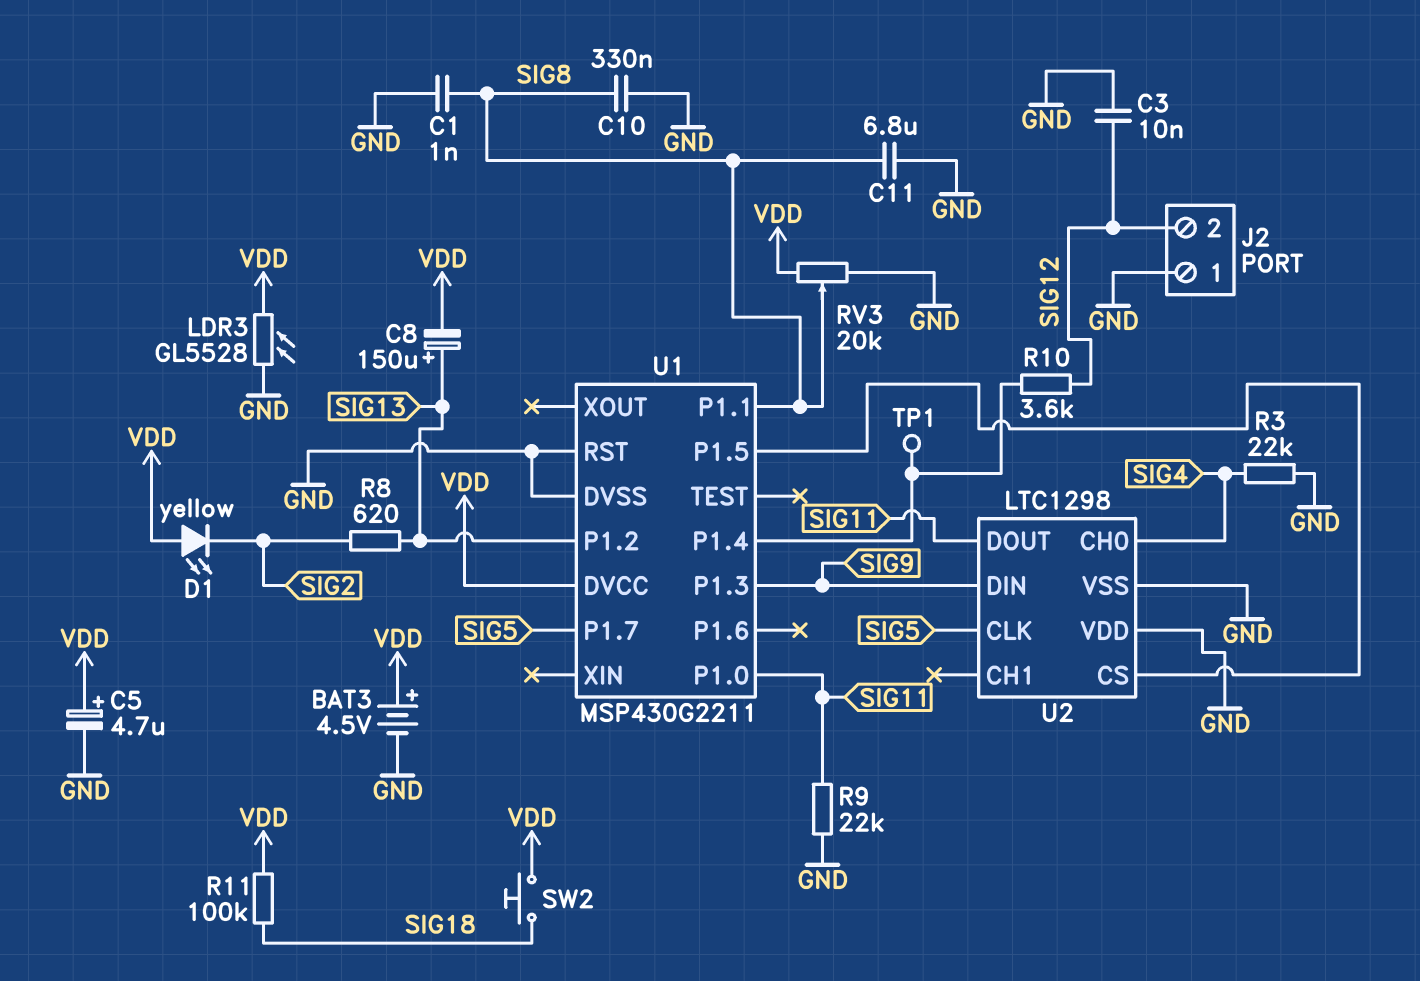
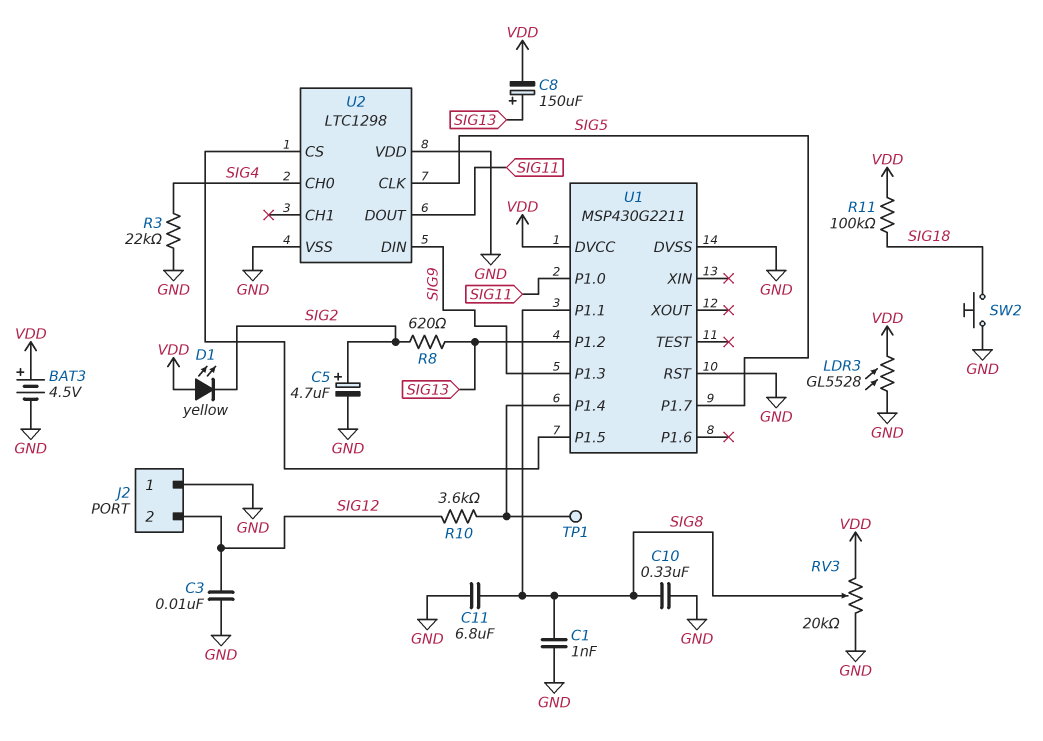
C5: 4.7uF (plus VDD, minus GND) -> 4.7uF (plus SIG2, minus GND)
R9: 22k (GND, SIG11) -> none
SW2: button (SIG18, VDD) -> button (GND, SIG18)

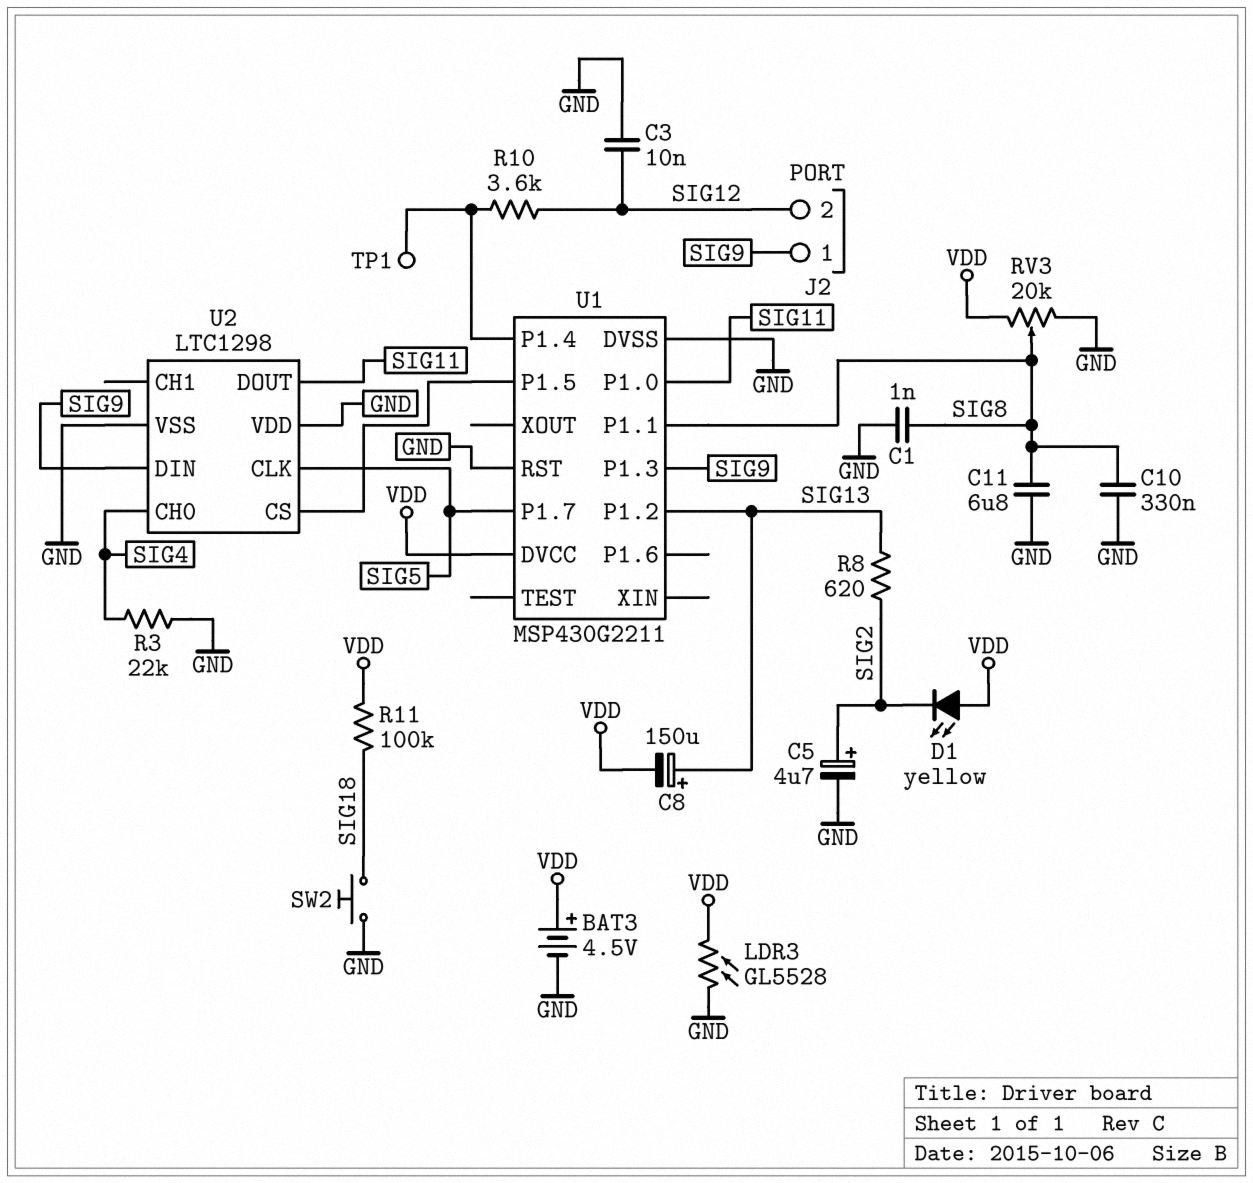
J2 pin 1: GND -> SIG9

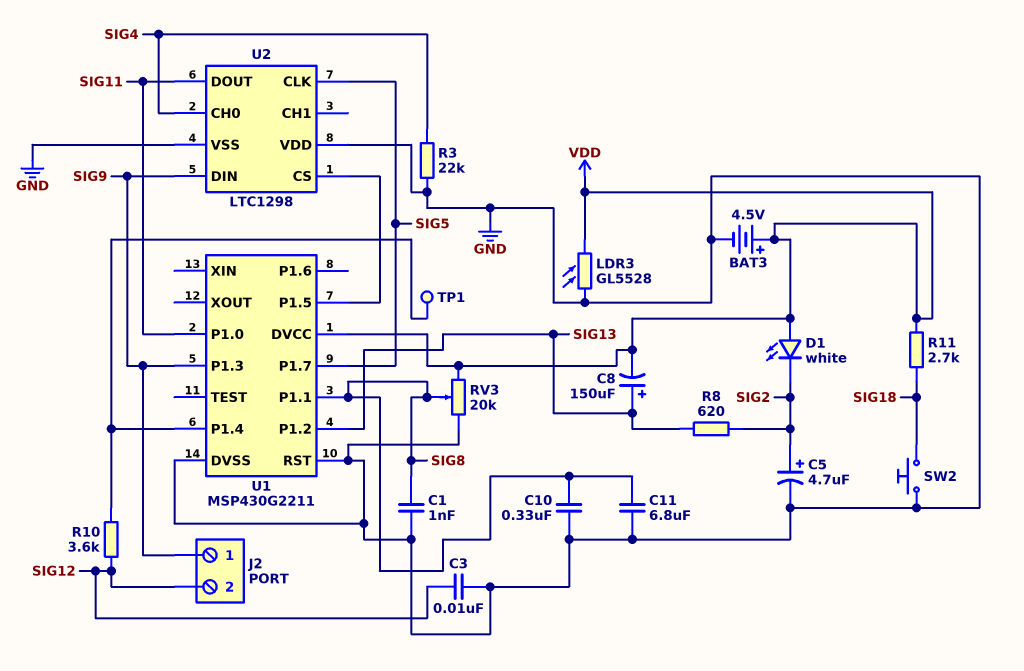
D1: LED yellow (A VDD, K SIG2) -> LED white (A VDD, K SIG2)
R11: 100k (SIG18, VDD) -> 2.7k (SIG18, VDD)

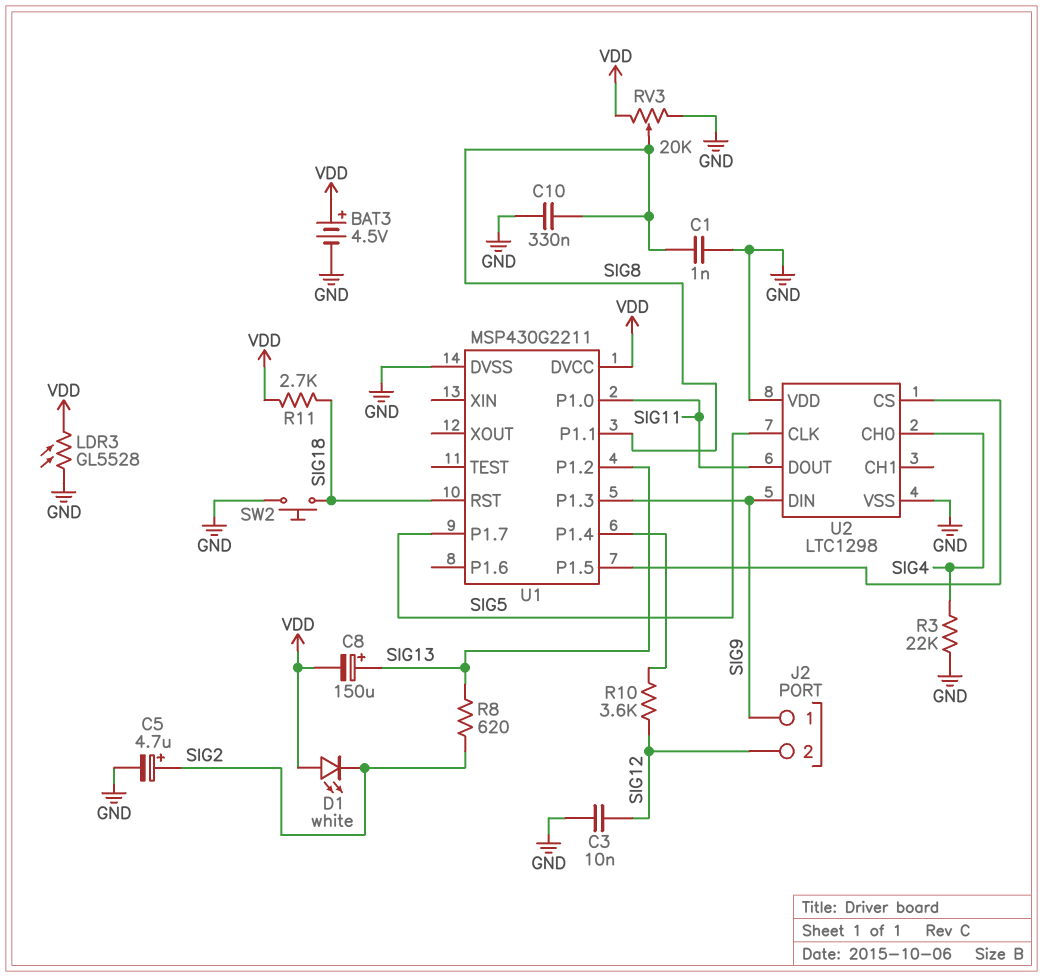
C11: 6.8uF (GND, SIG8) -> none
TP1: test point (U1/P1.4) -> none
U1 pin RST: GND -> SIG18

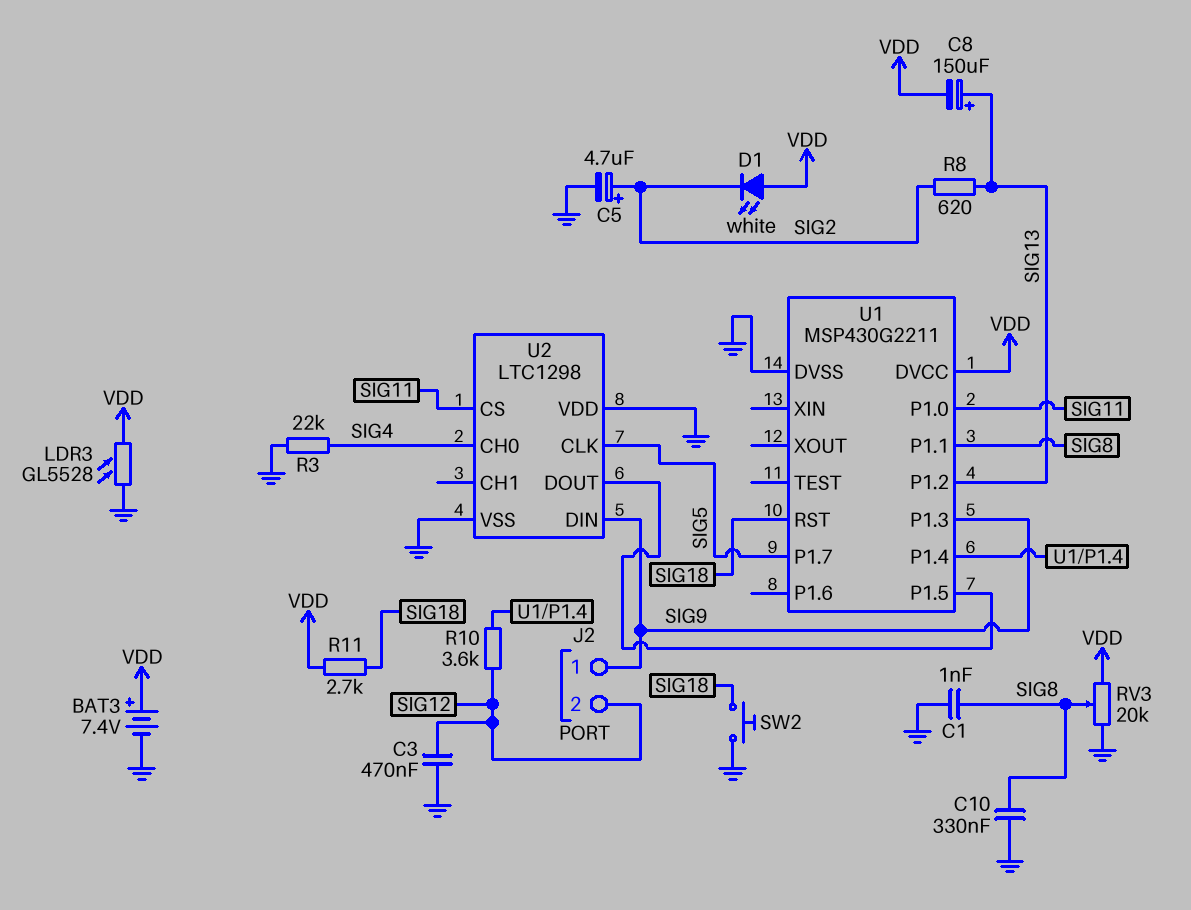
BAT3: 4.5V (plus VDD, minus GND) -> 7.4V (plus VDD, minus GND)
C3: 10nF (GND, SIG12) -> 470nF (GND, SIG12)
U2 pin CS: U1/P1.5 -> SIG11
U2 pin DOUT: SIG11 -> U1/P1.5

